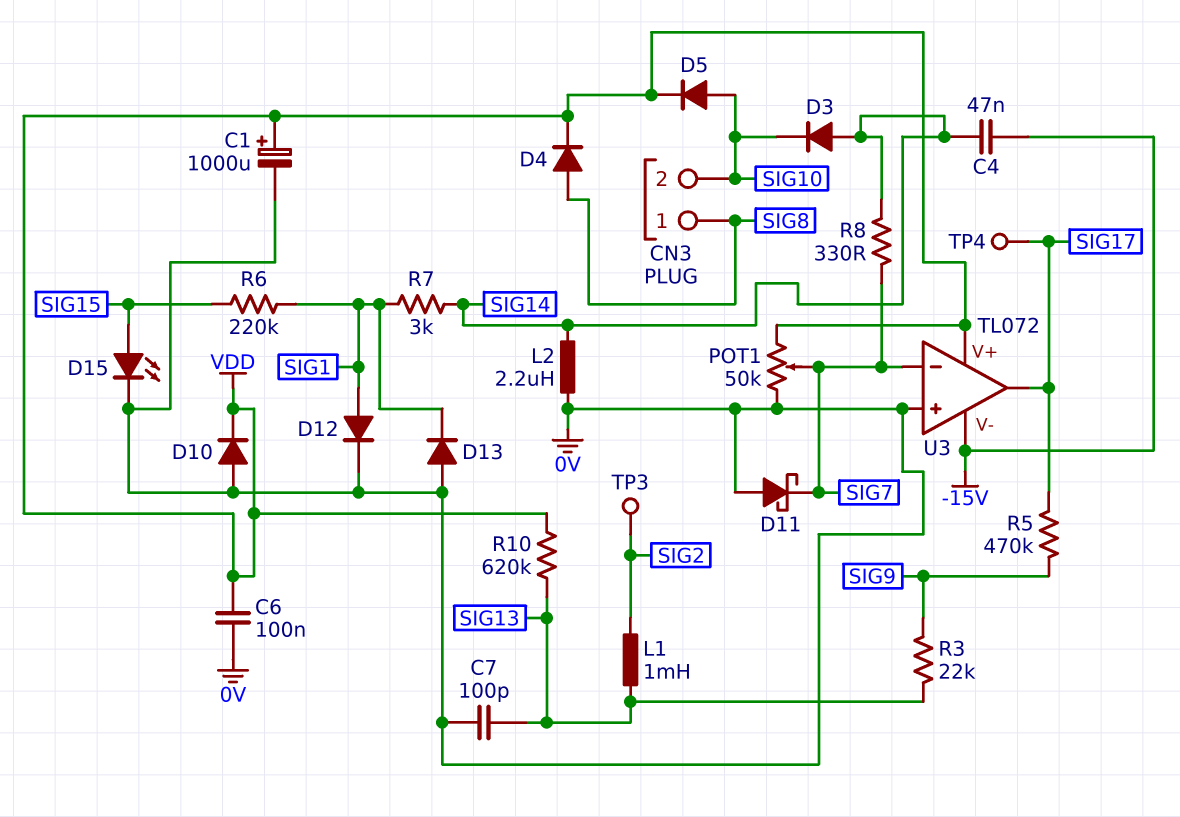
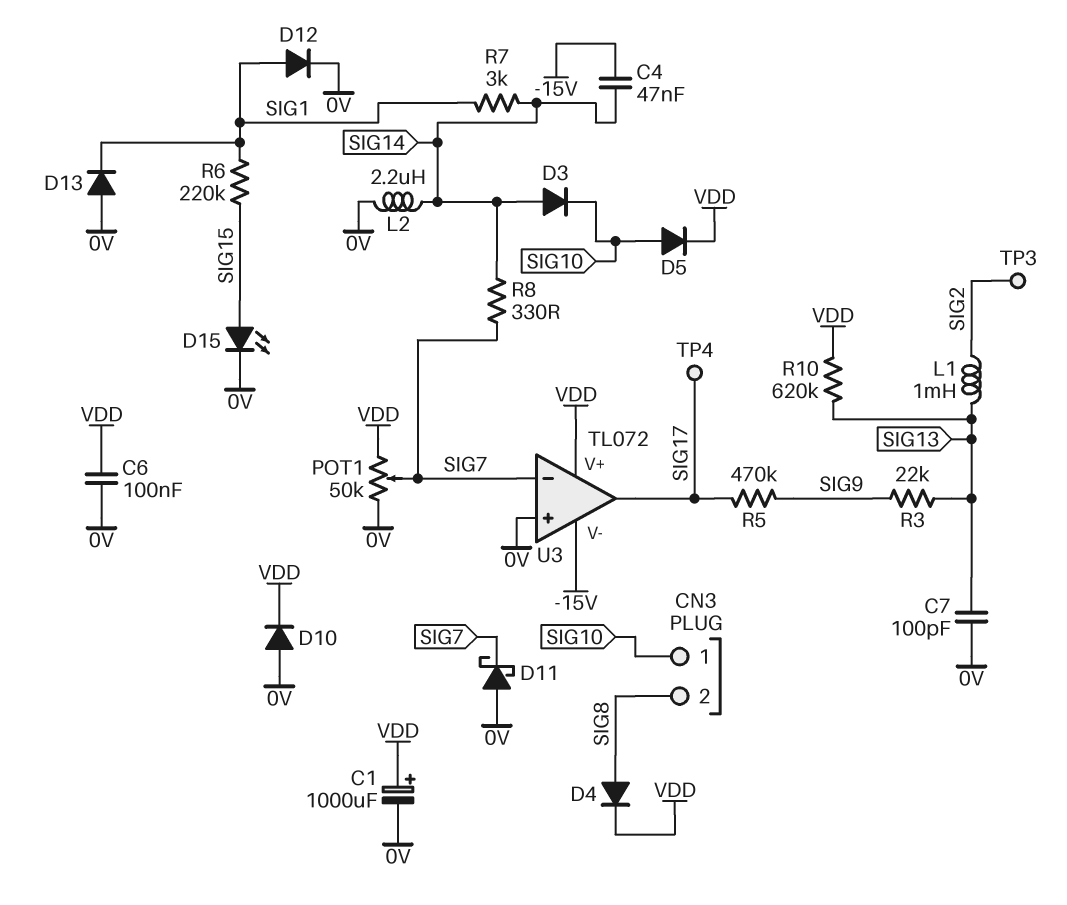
CN3 pin 1: SIG8 -> SIG10
CN3 pin 2: SIG10 -> SIG8

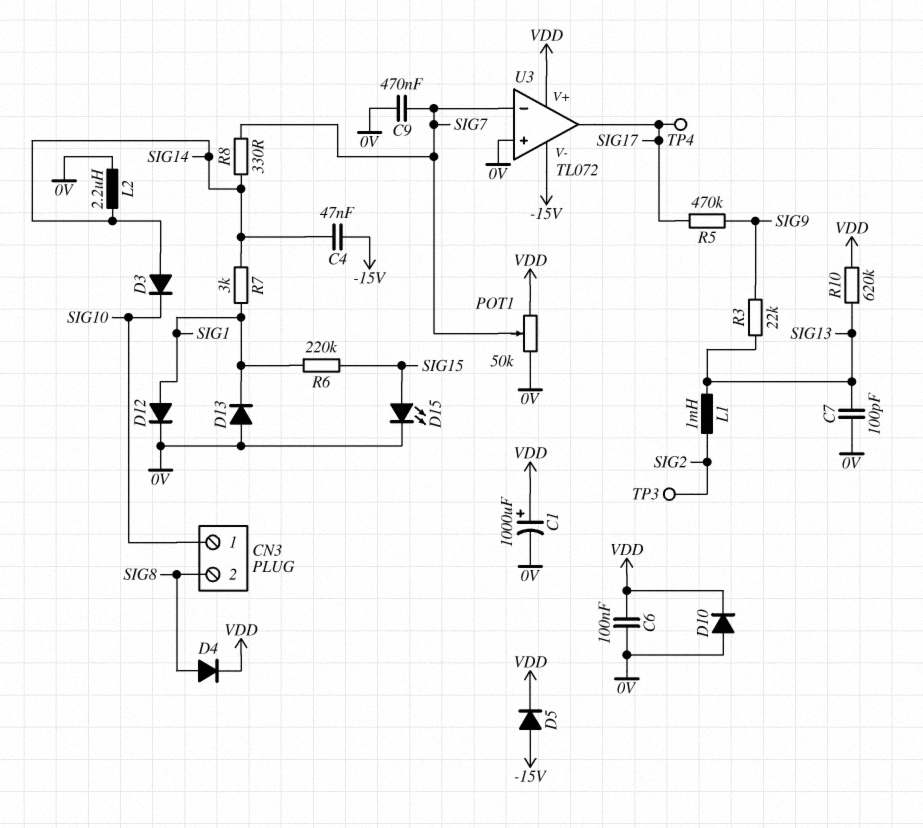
C9: none -> 470nF (0V, SIG7)
D5: diode (A SIG10, K VDD) -> diode (A -15V, K VDD)
D11: schottky (A 0V, K SIG7) -> none

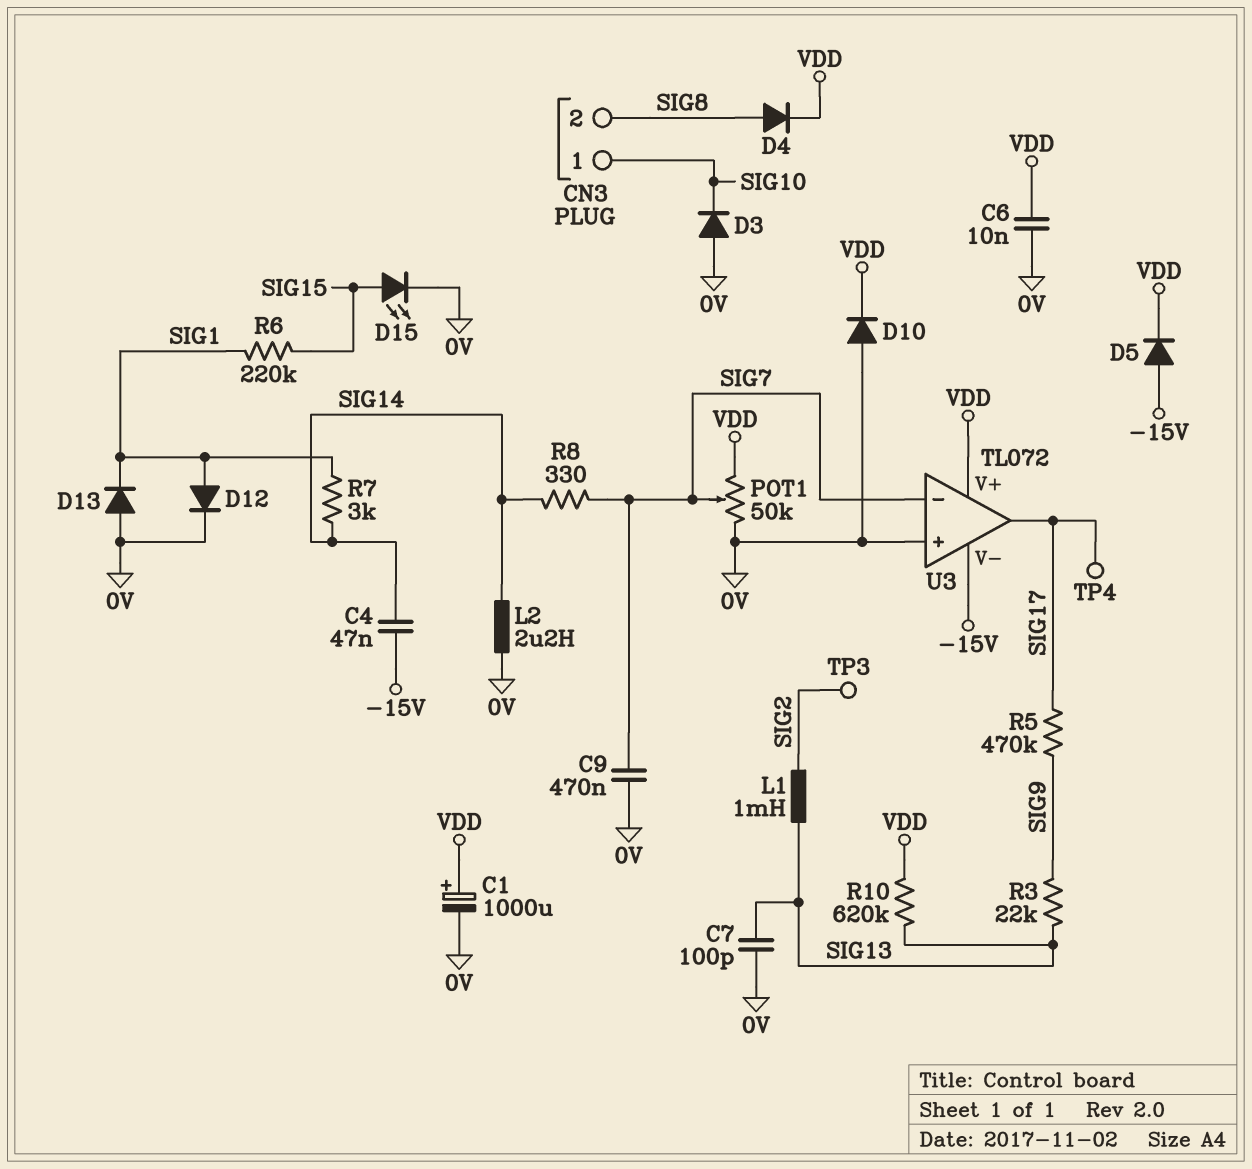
C6: 100nF (0V, VDD) -> 10nF (0V, VDD)
D3: diode (A SIG14, K SIG10) -> diode (A 0V, K SIG10)

